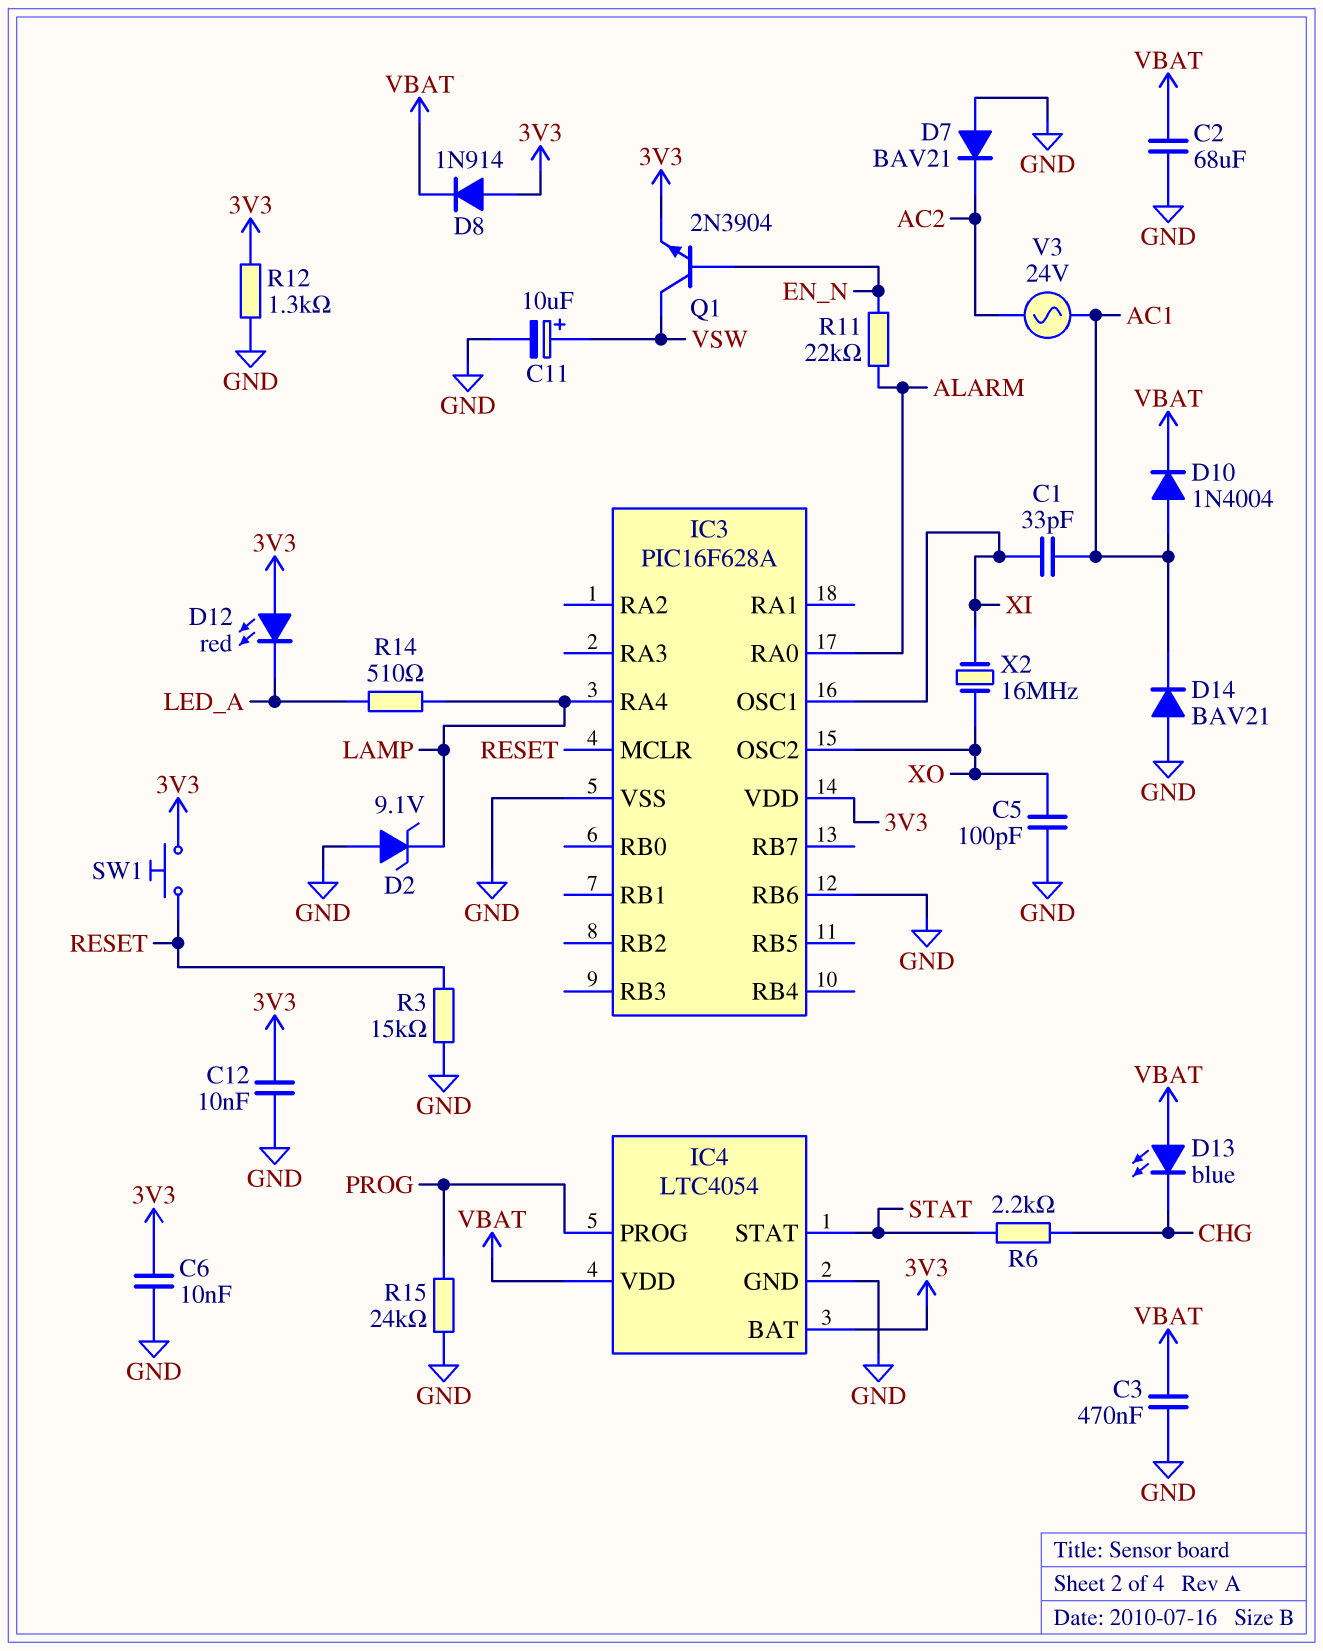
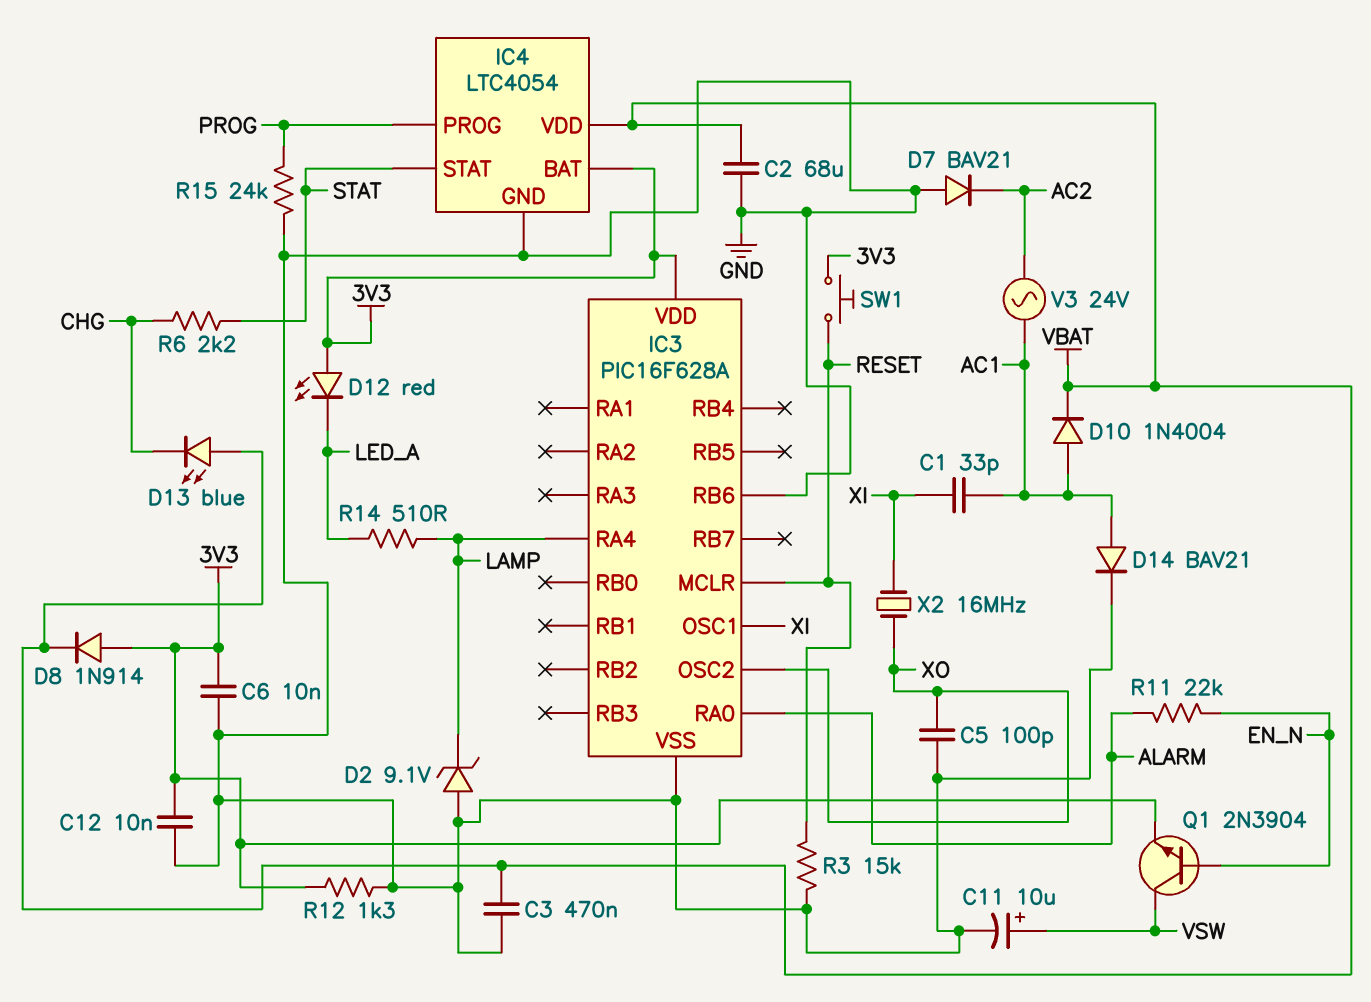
D14: diode BAV21 (A GND, K AC1) -> diode BAV21 (A AC1, K GND)

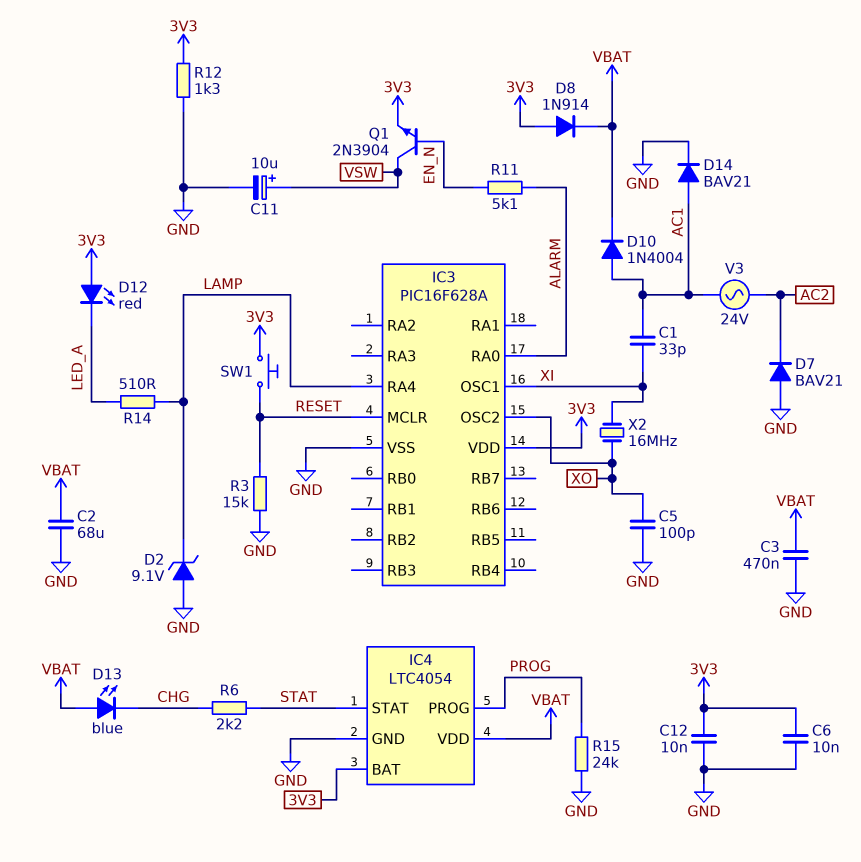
IC3 pin RB6: GND -> none
R11: 22k (ALARM, EN_N) -> 5.1k (ALARM, EN_N)

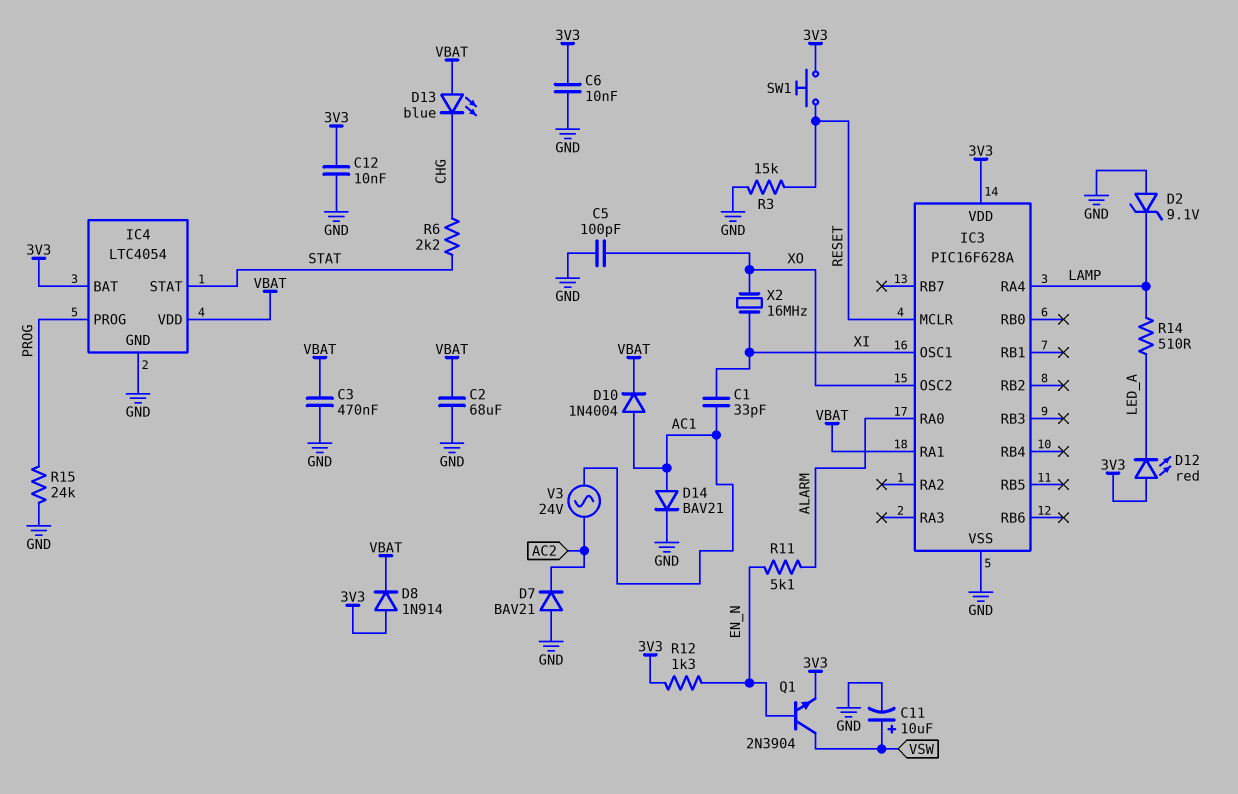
IC3 pin RA1: none -> VBAT
R12: 1.3k (3V3, GND) -> 1.3k (3V3, EN_N)

